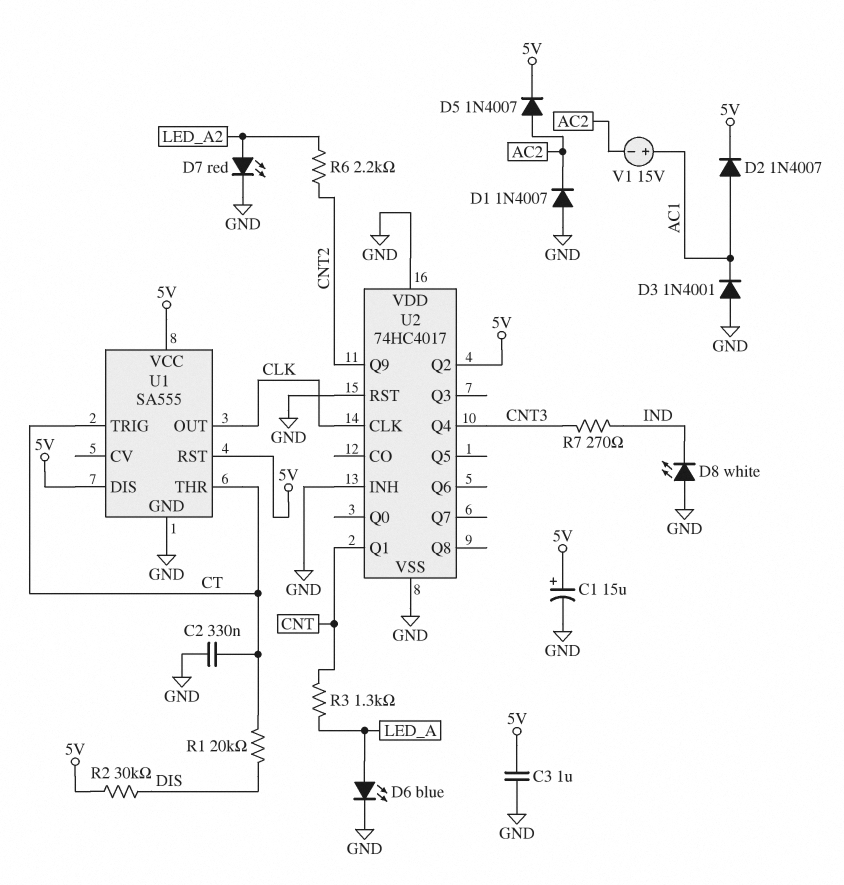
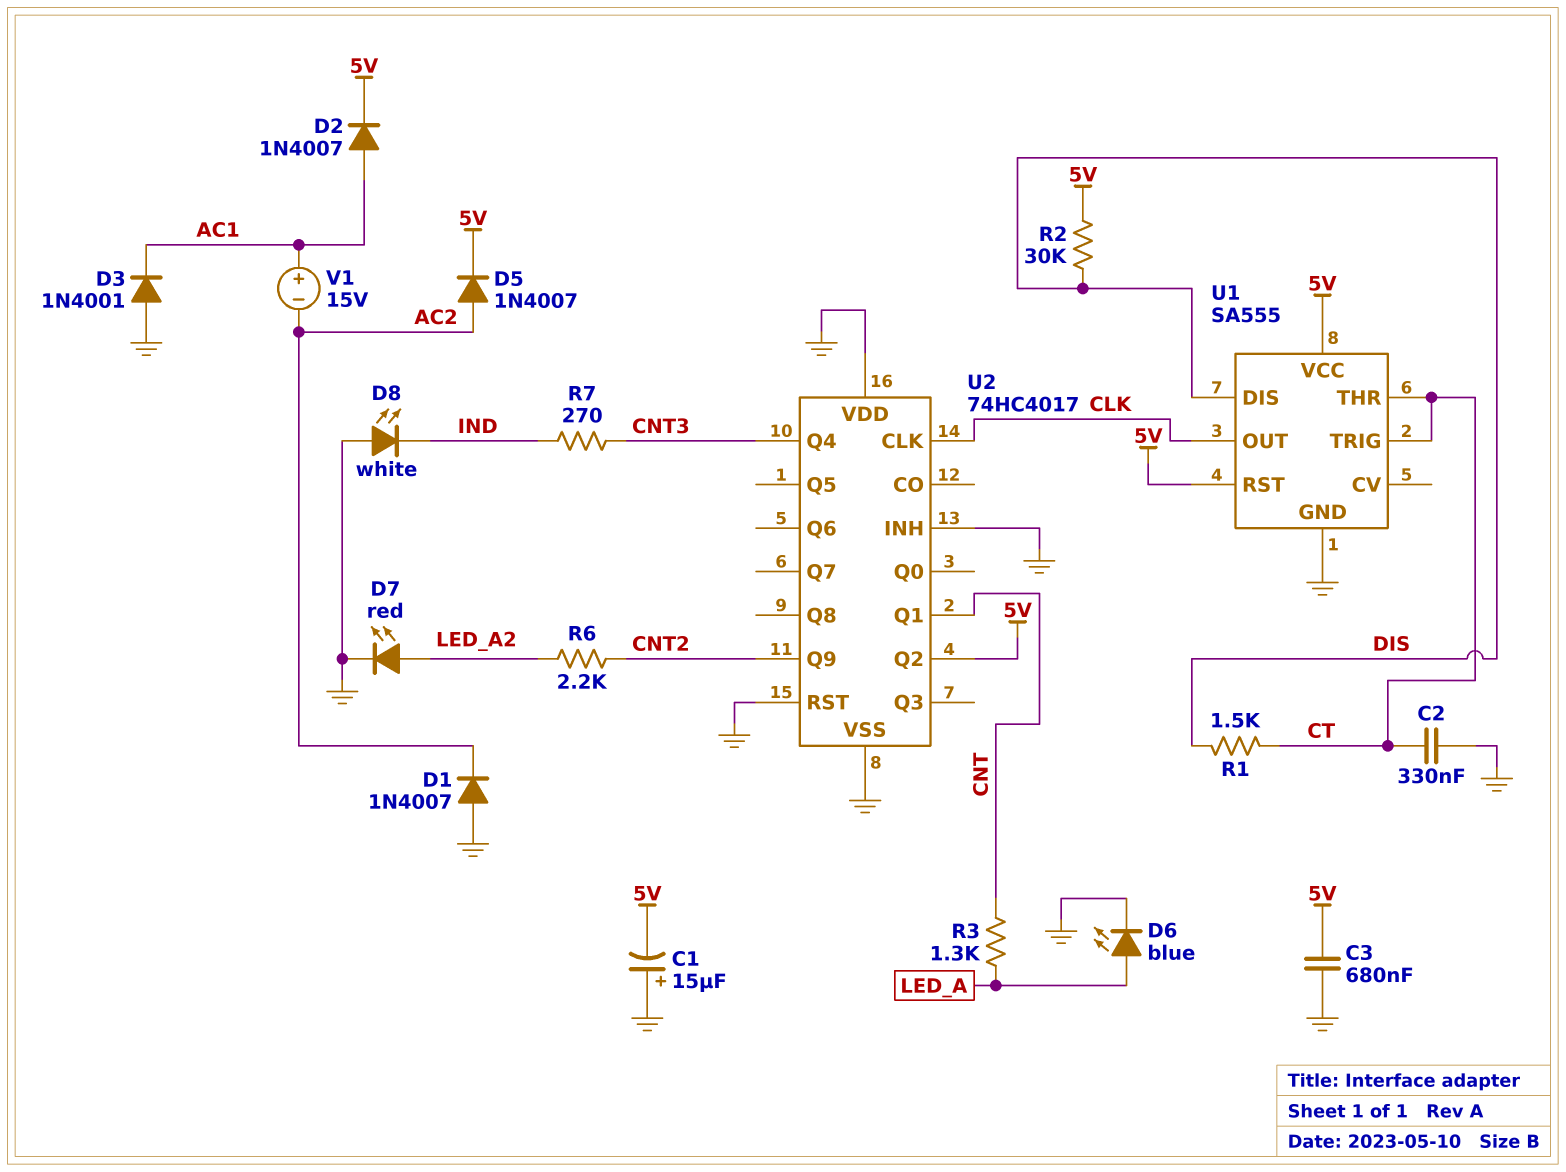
C1: 15uF (plus 5V, minus GND) -> 15uF (plus GND, minus 5V)
C3: 1uF (5V, GND) -> 680nF (5V, GND)
R1: 20k (CT, DIS) -> 1.5k (CT, DIS)
U1 pin DIS: 5V -> DIS

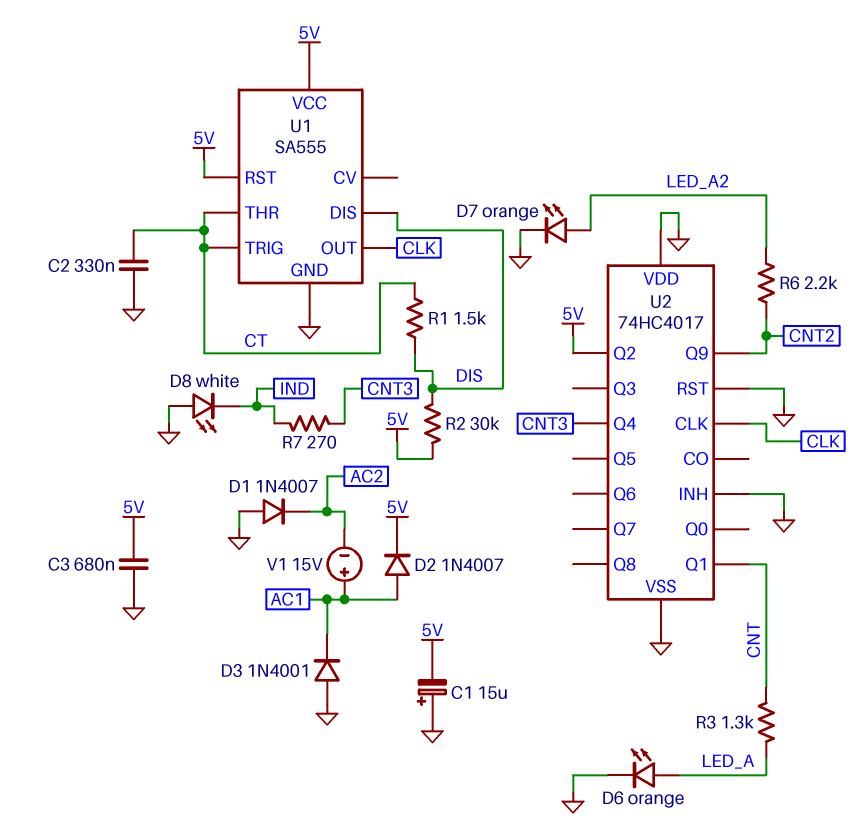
D5: diode 1N4007 (A AC2, K 5V) -> none
D6: LED blue (A LED_A, K GND) -> LED orange (A LED_A, K GND)
D7: LED red (A LED_A2, K GND) -> LED orange (A LED_A2, K GND)

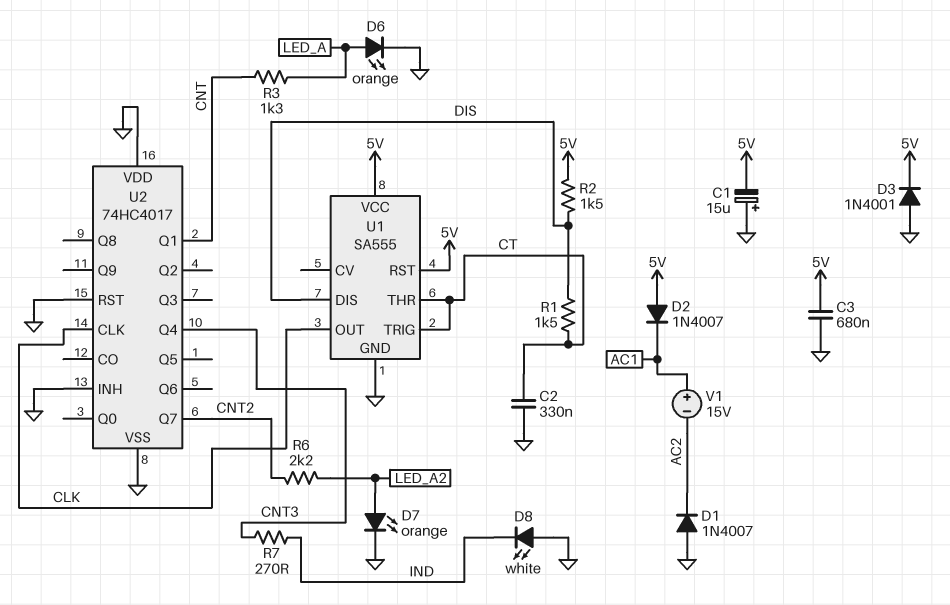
D2: diode 1N4007 (A AC1, K 5V) -> diode 1N4007 (A 5V, K AC1)
D3: diode 1N4001 (A GND, K AC1) -> diode 1N4001 (A GND, K 5V)
R2: 30k (5V, DIS) -> 1.5k (5V, DIS)
U2 pin Q2: 5V -> none
U2 pin Q7: none -> CNT2
U2 pin Q9: CNT2 -> none

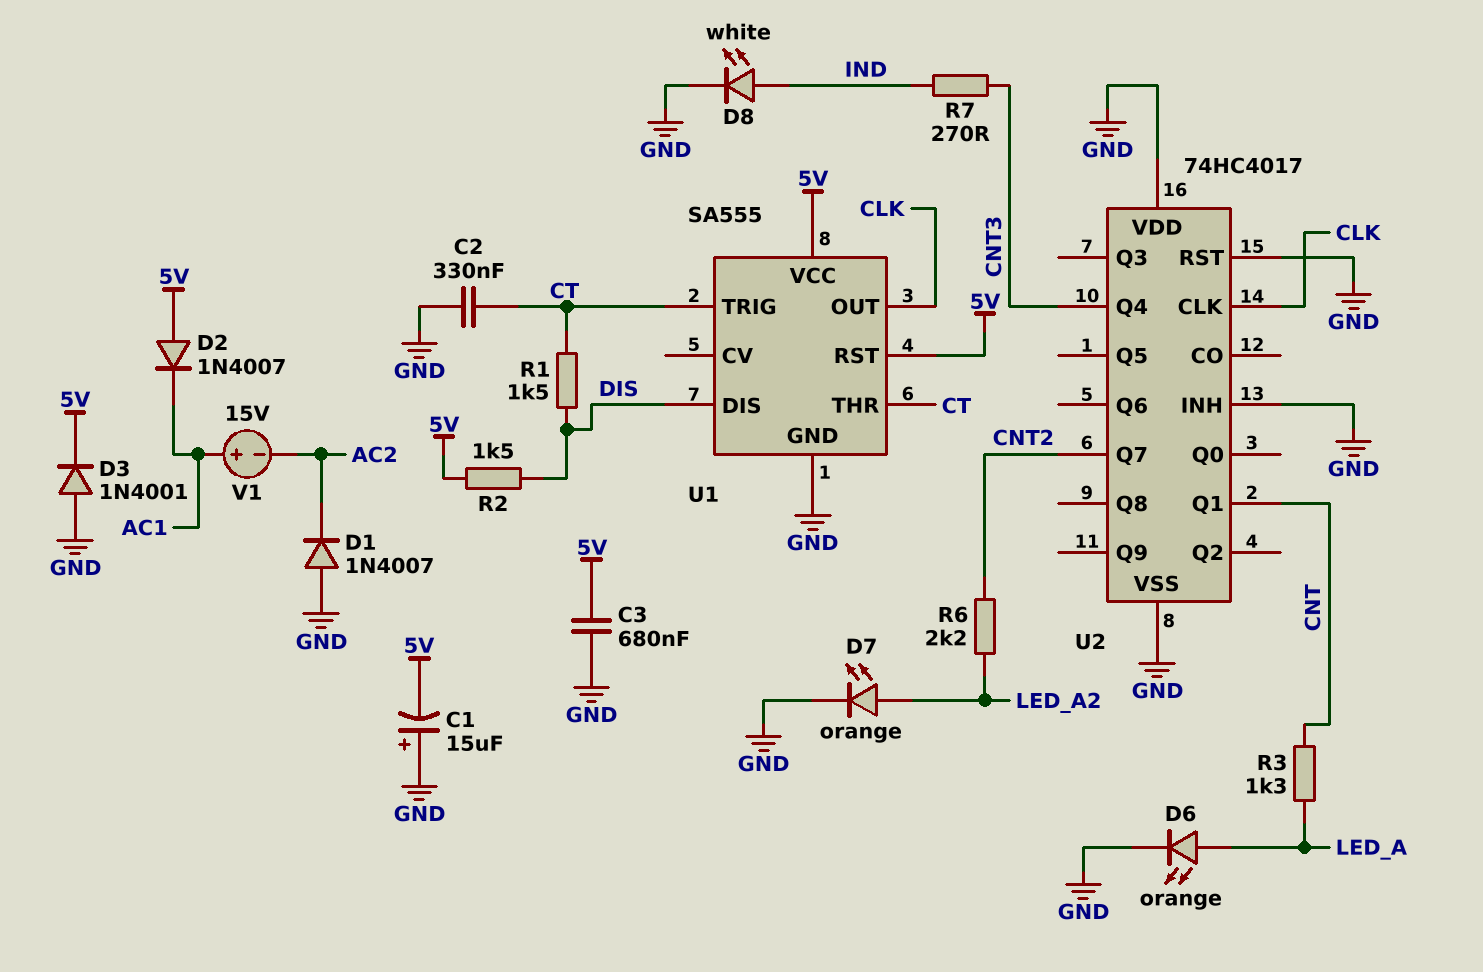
D8: LED white (A GND, K IND) -> LED white (A IND, K GND)

